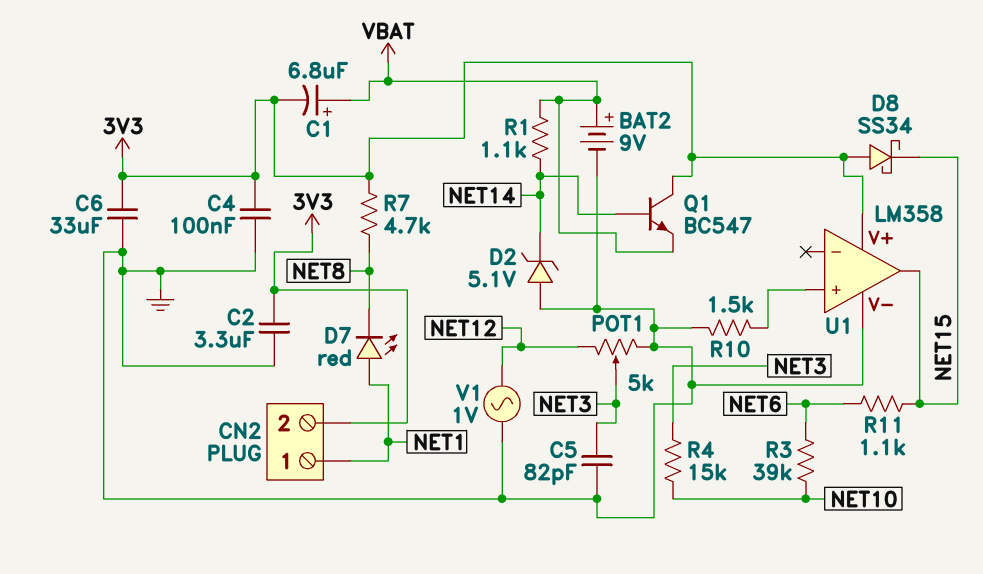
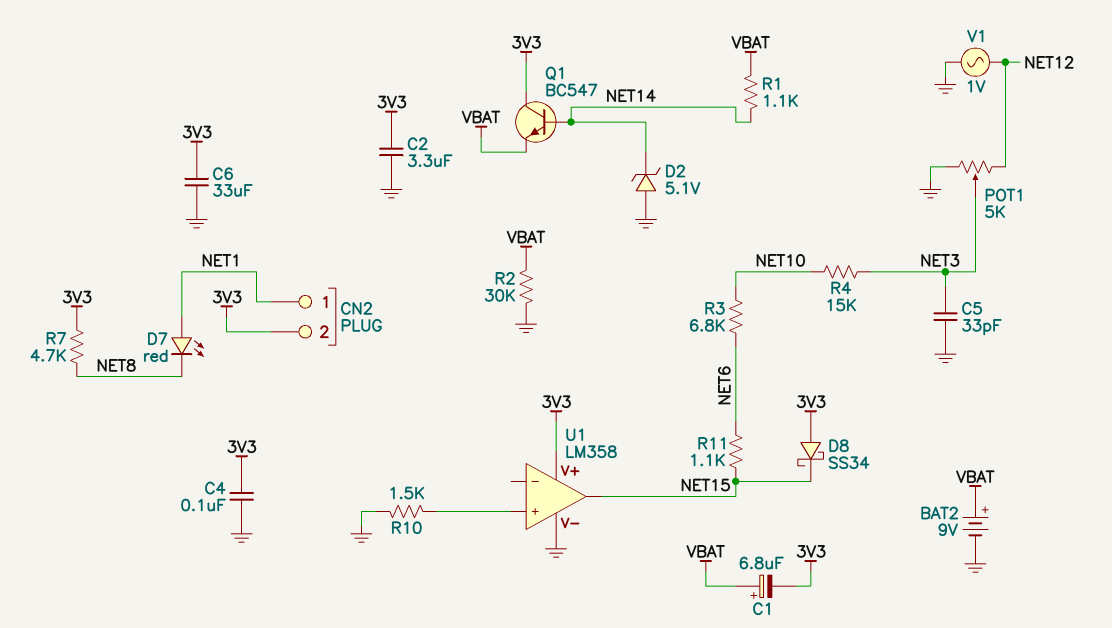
C5: 82pF (GND, NET3) -> 33pF (GND, NET3)
R2: none -> 30k (GND, VBAT)
R3: 39k (NET6, NET10) -> 6.8k (NET6, NET10)

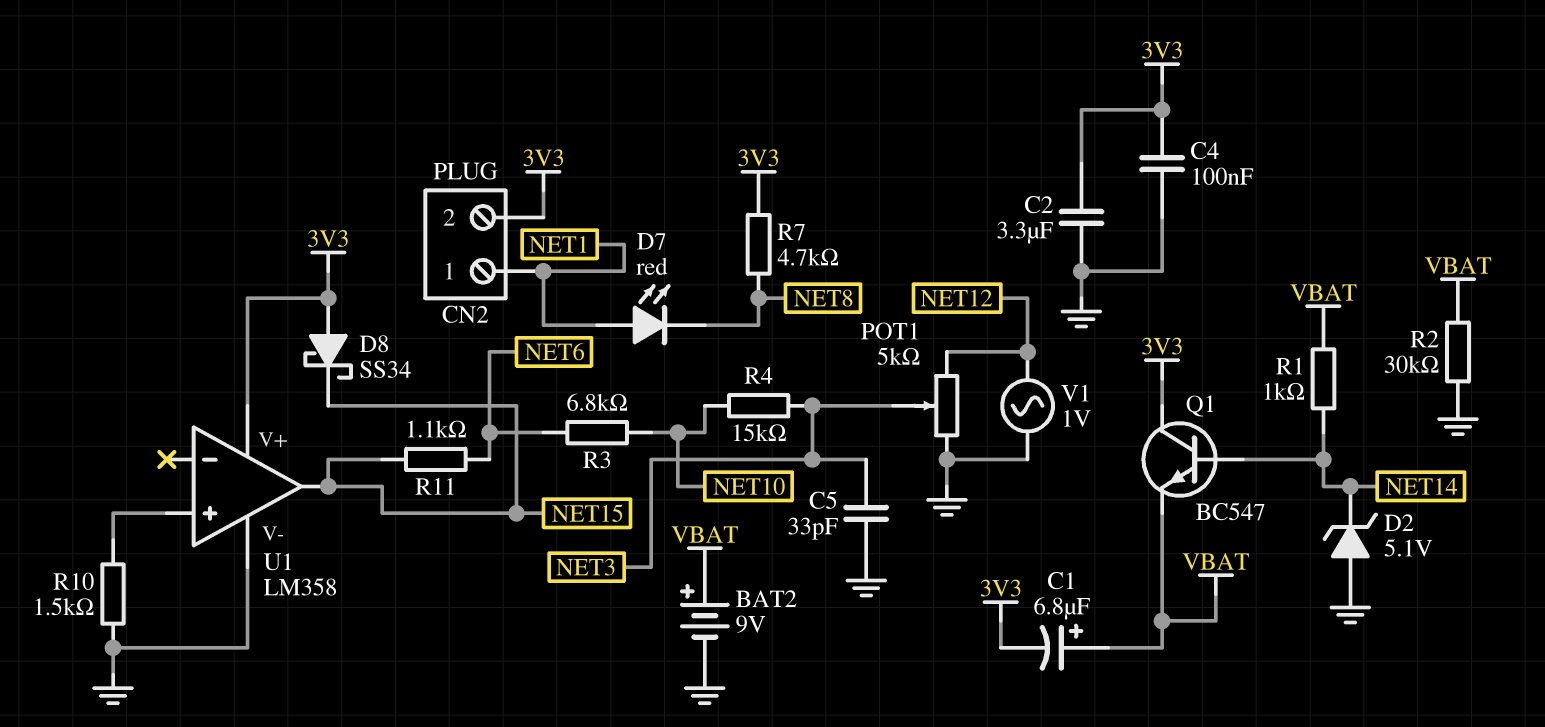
C6: 33uF (3V3, GND) -> none
R1: 1.1k (NET14, VBAT) -> 1k (NET14, VBAT)

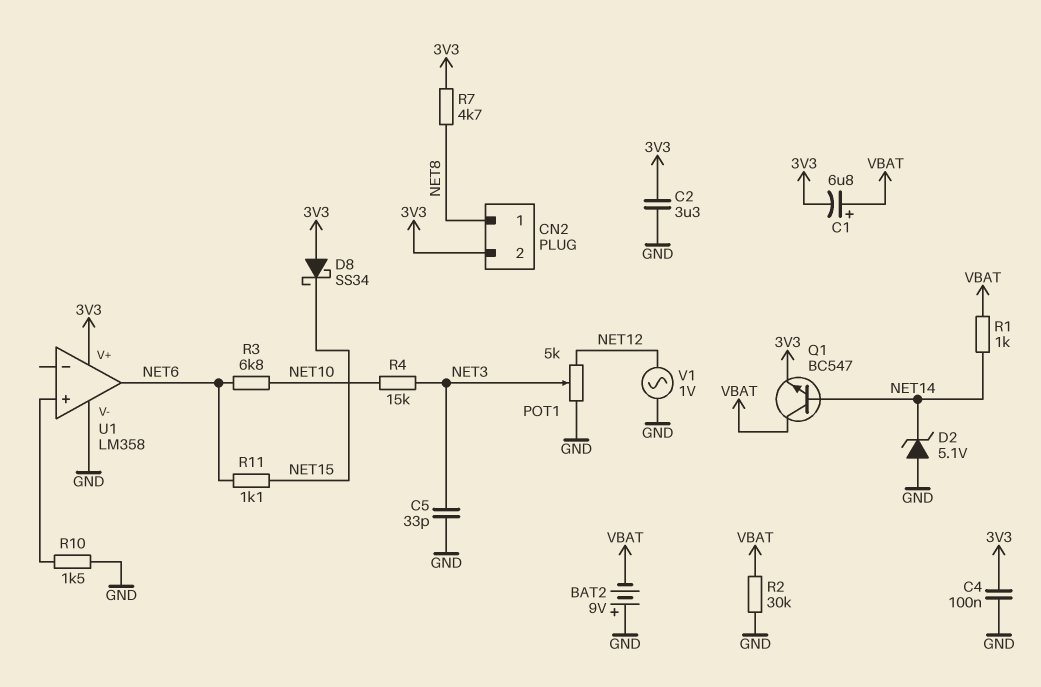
BAT2: 9V (plus VBAT, minus GND) -> 9V (plus GND, minus VBAT)
CN2 pin 1: NET1 -> NET8
D7: LED red (A NET1, K NET8) -> none
Q1: NPN BC547 (B NET14, C 3V3, E VBAT) -> NPN BC547 (B NET14, C VBAT, E 3V3)
U1 pin out: NET15 -> NET6

